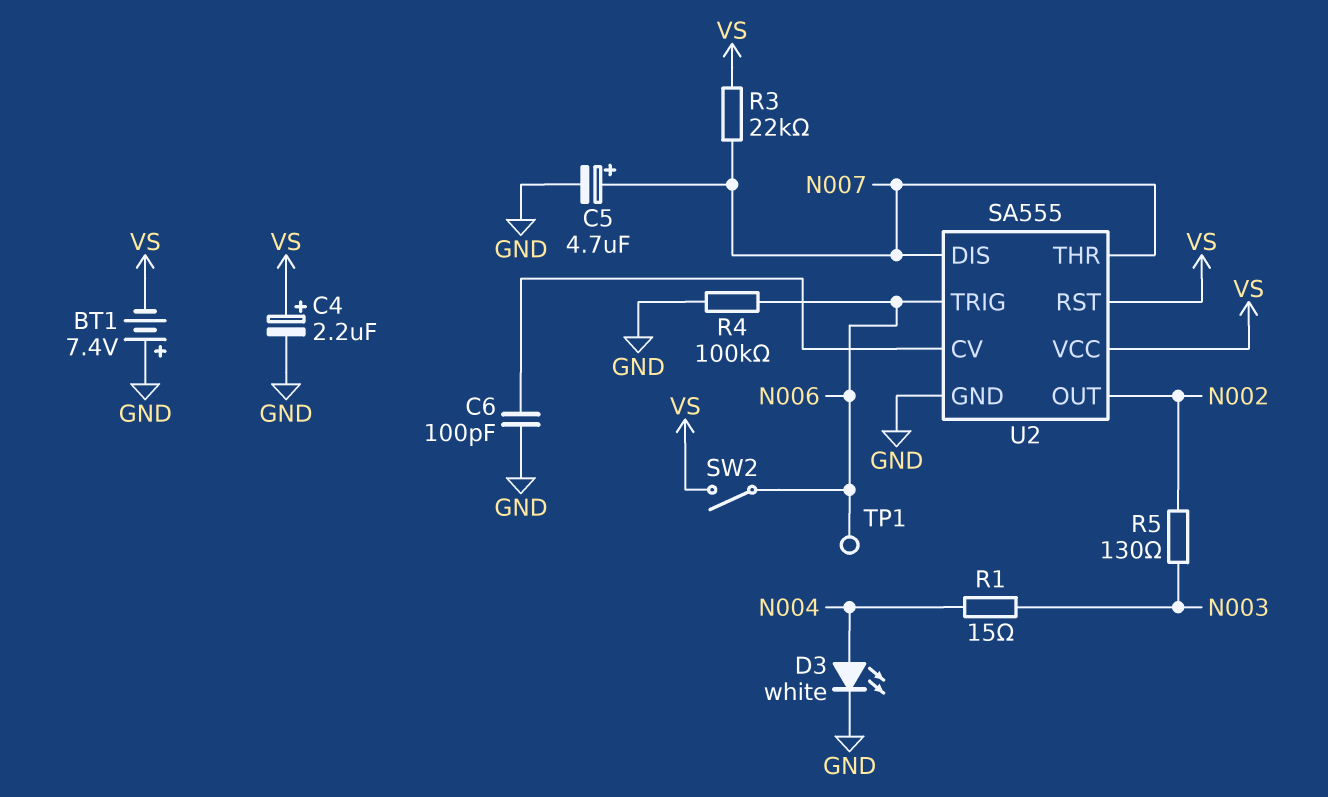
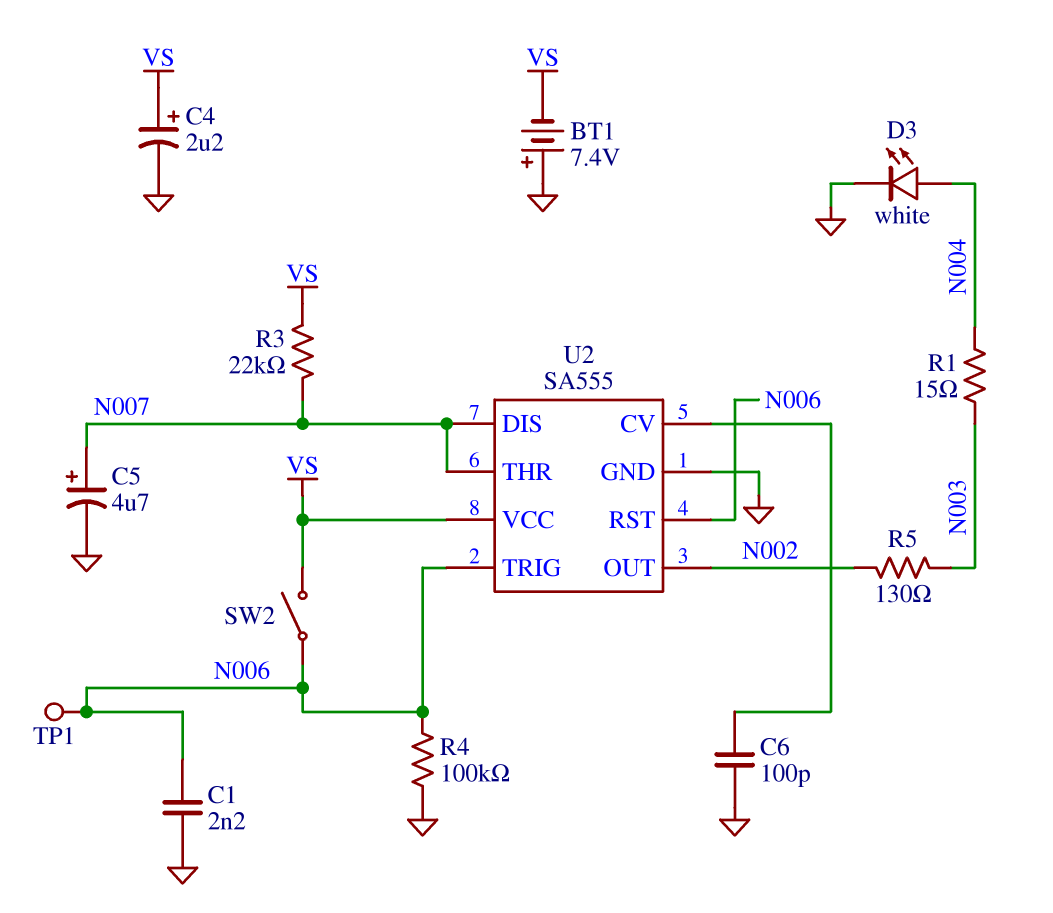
C1: none -> 2.2nF (GND, N006)
U2 pin RST: VS -> N006

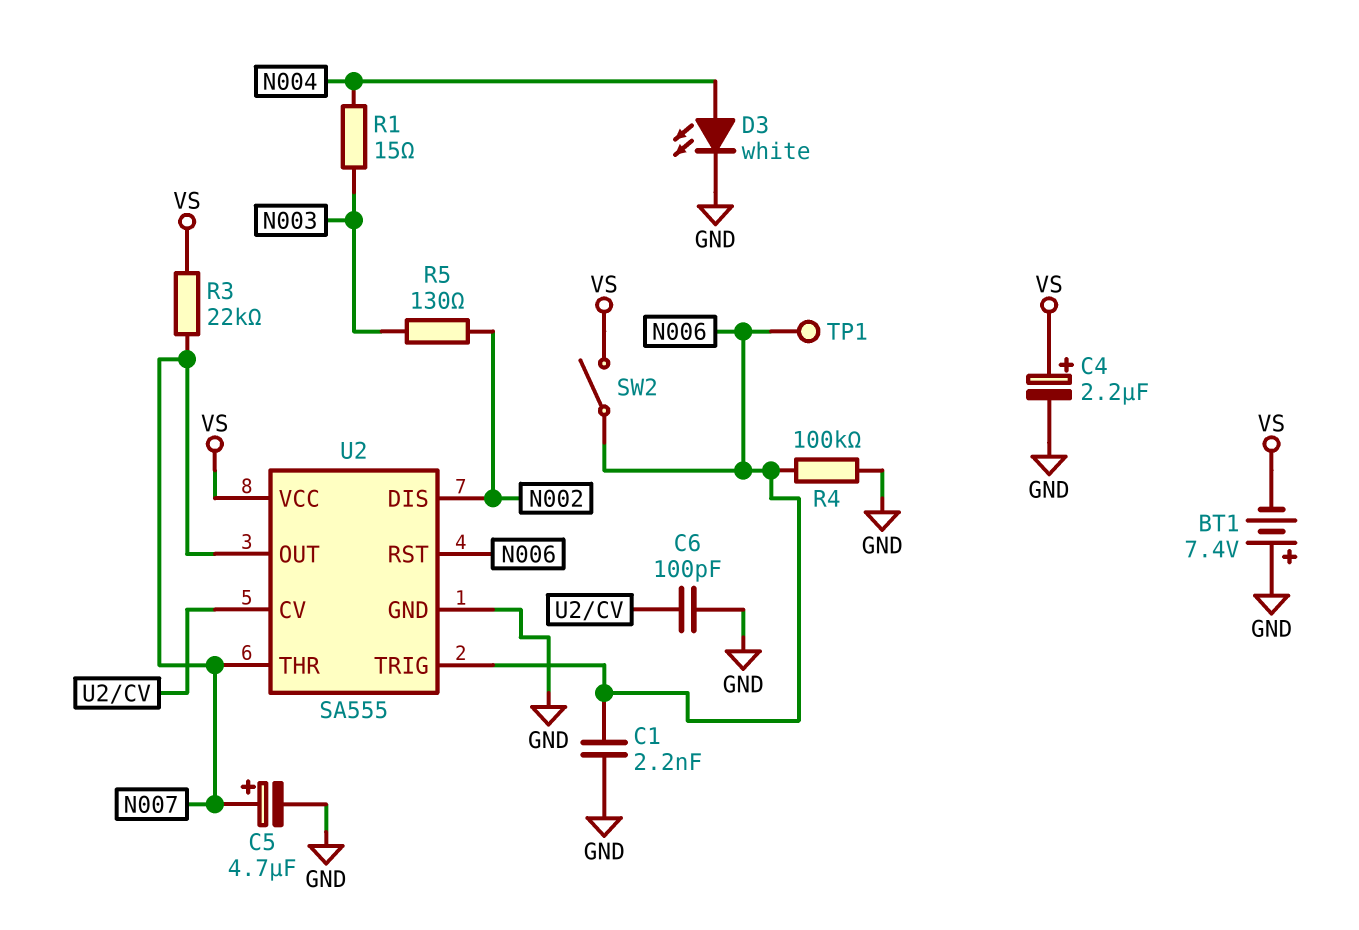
U2 pin DIS: N007 -> N002
U2 pin OUT: N002 -> N007

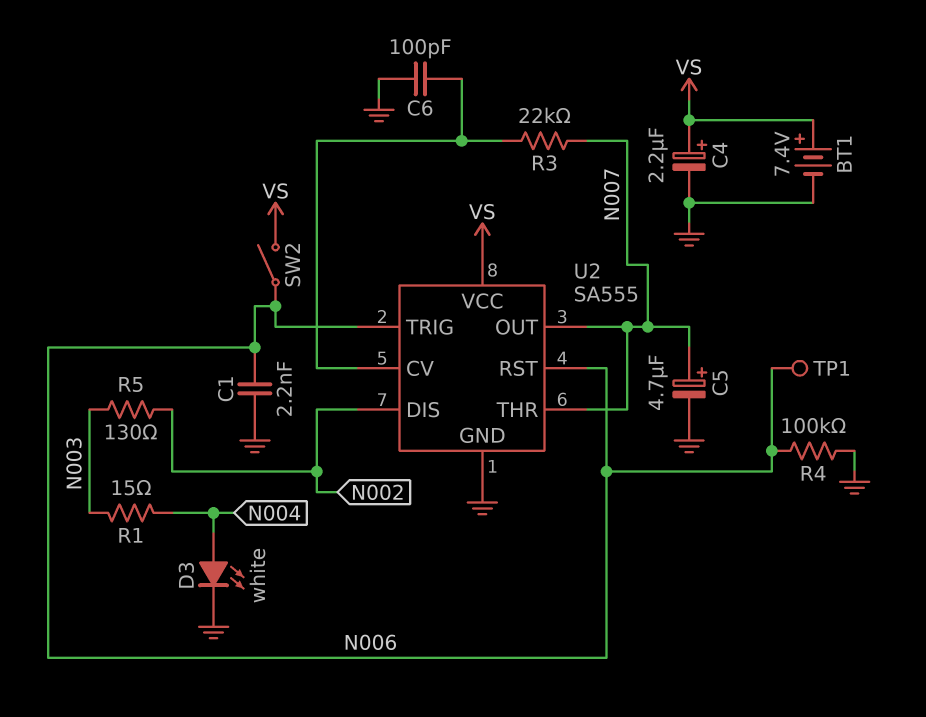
BT1: 7.4V (plus GND, minus VS) -> 7.4V (plus VS, minus GND)
R3: 22k (N007, VS) -> 22k (N007, U2/CV)

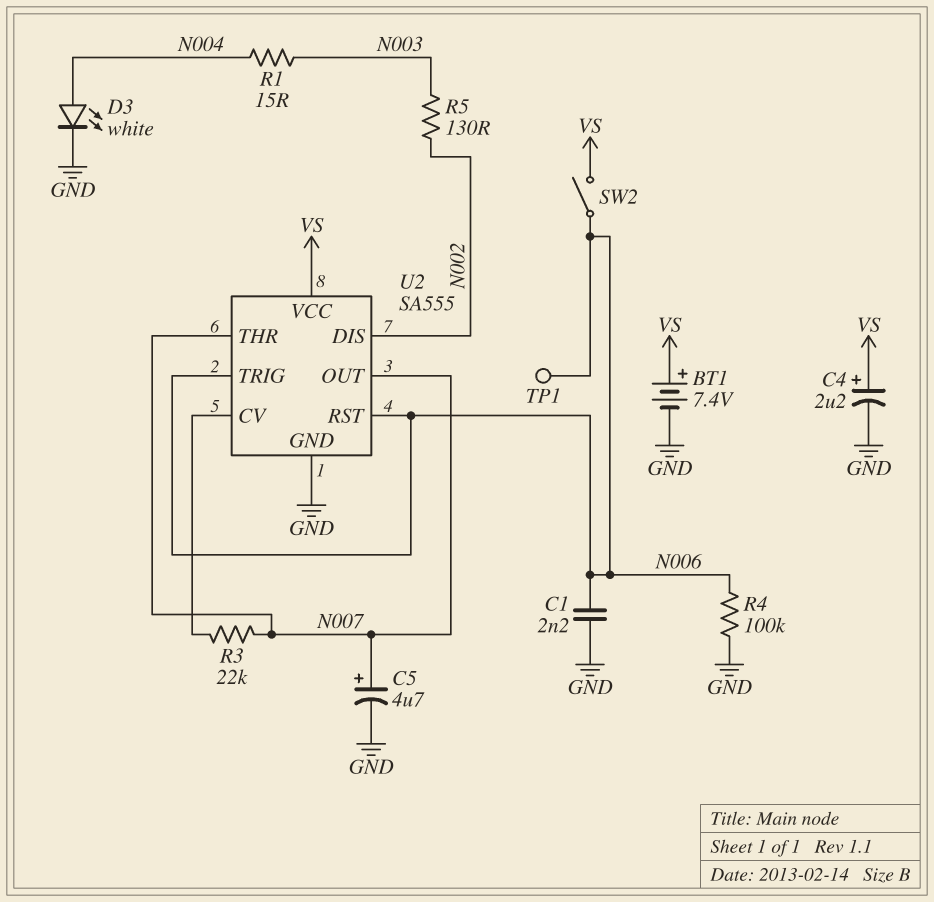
C6: 100pF (GND, U2/CV) -> none

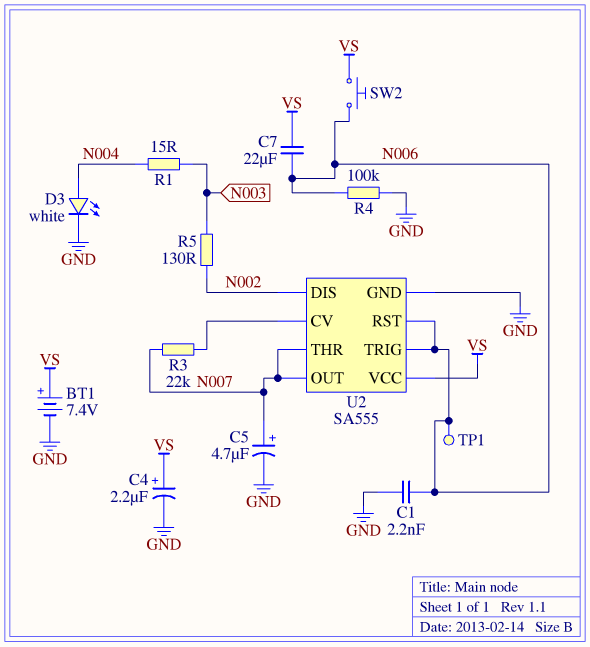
C7: none -> 22uF (N006, VS)
SW2: switch (N006, VS) -> button (N006, VS)

